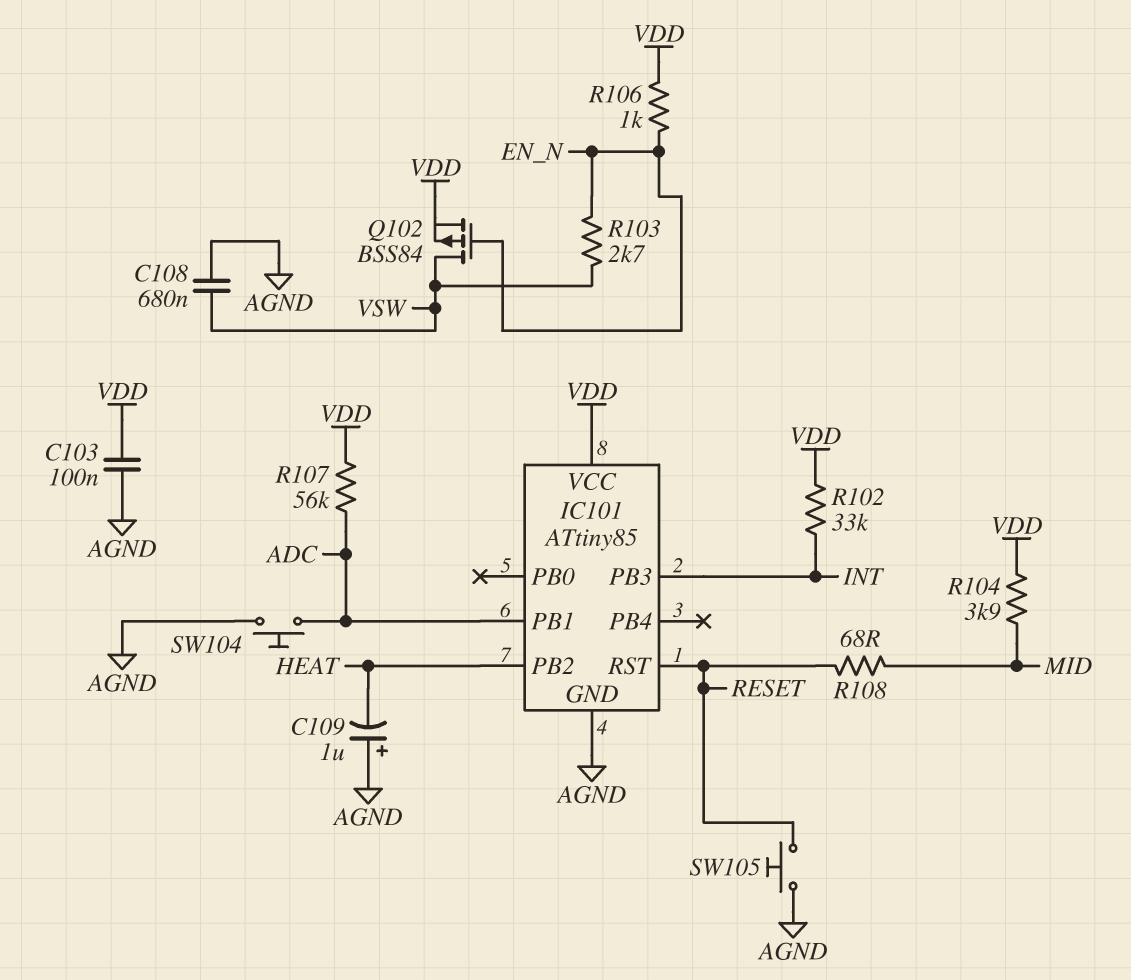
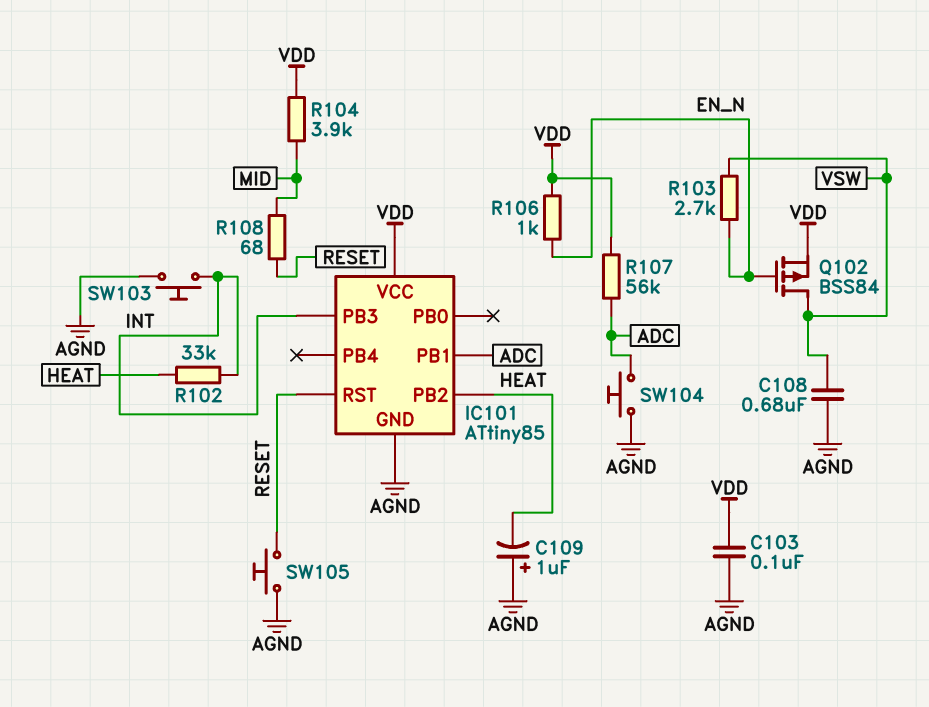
R102: 33k (INT, VDD) -> 33k (HEAT, INT)
SW103: none -> button (AGND, INT)

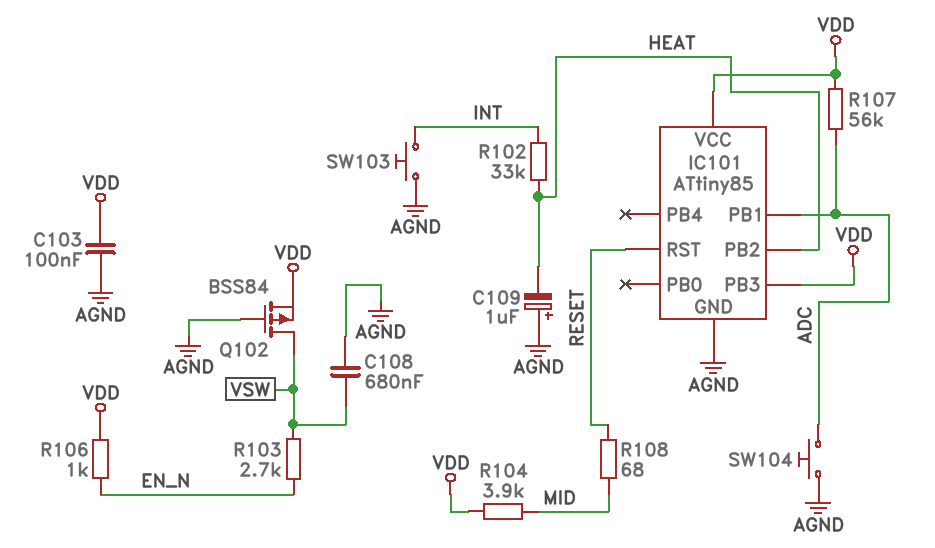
IC101 pin PB3: INT -> VDD
Q102: PMOS BSS84 (G EN_N, D VSW, S VDD) -> PMOS BSS84 (G AGND, D VSW, S VDD)
SW105: button (AGND, RESET) -> none

